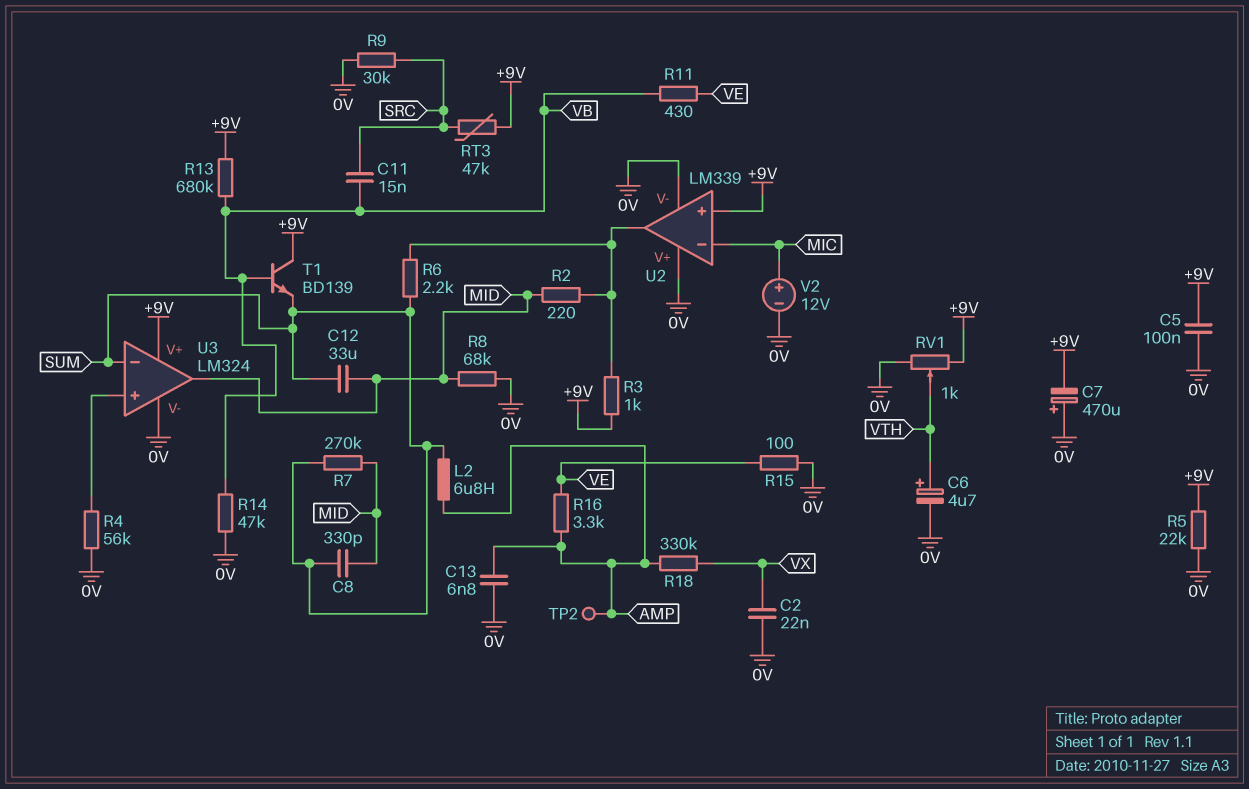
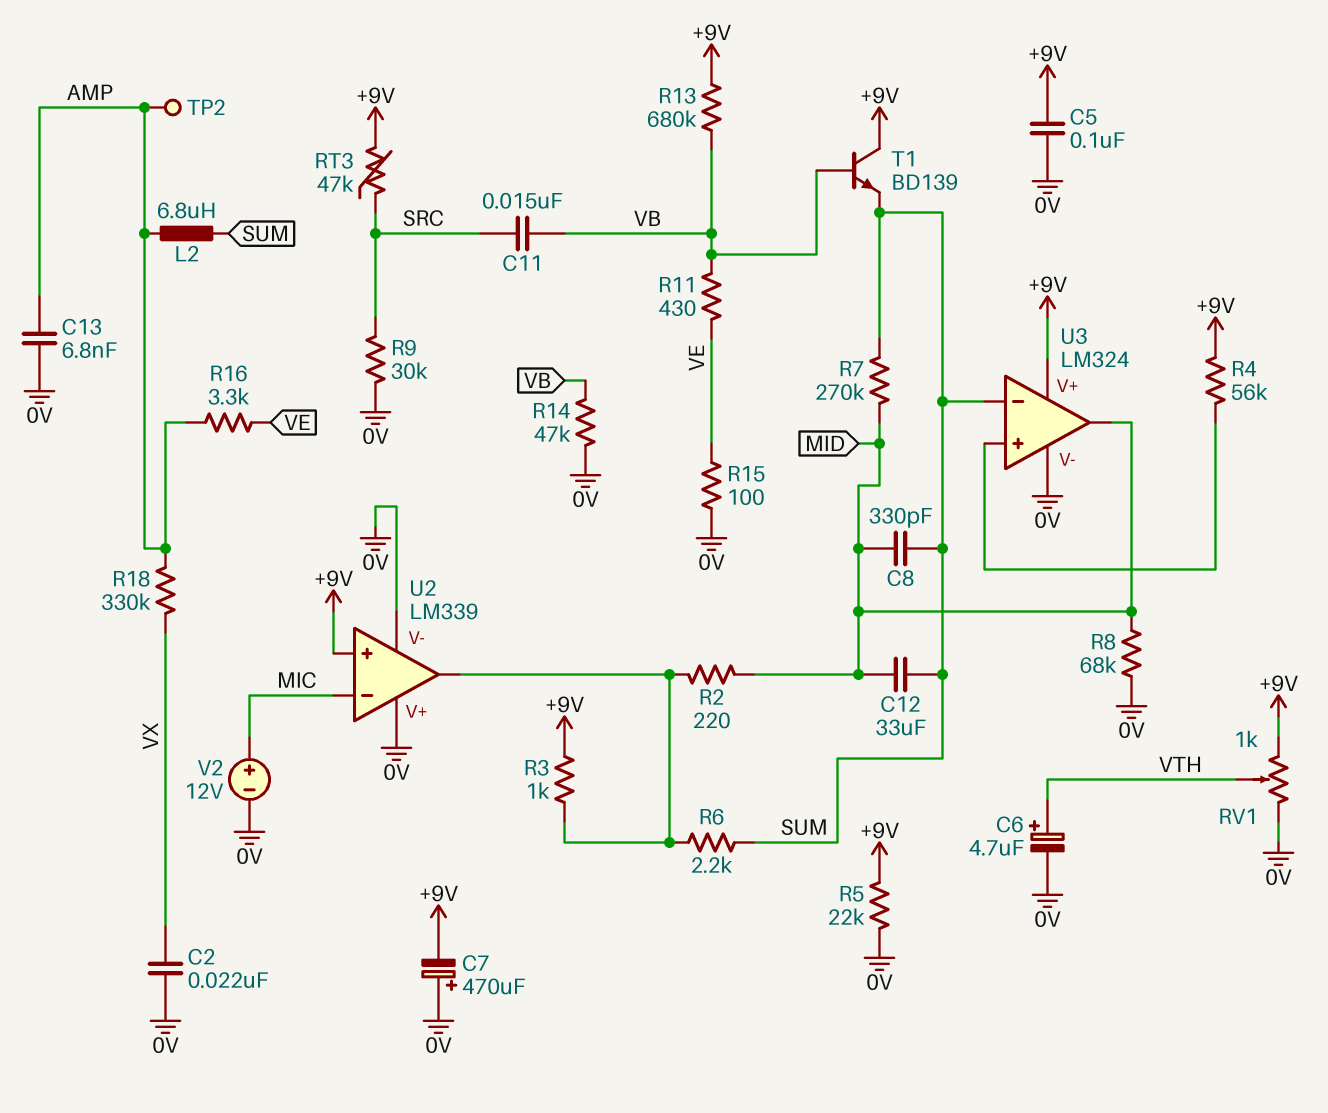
R4: 56k (0V, U3/in+) -> 56k (+9V, U3/in+)

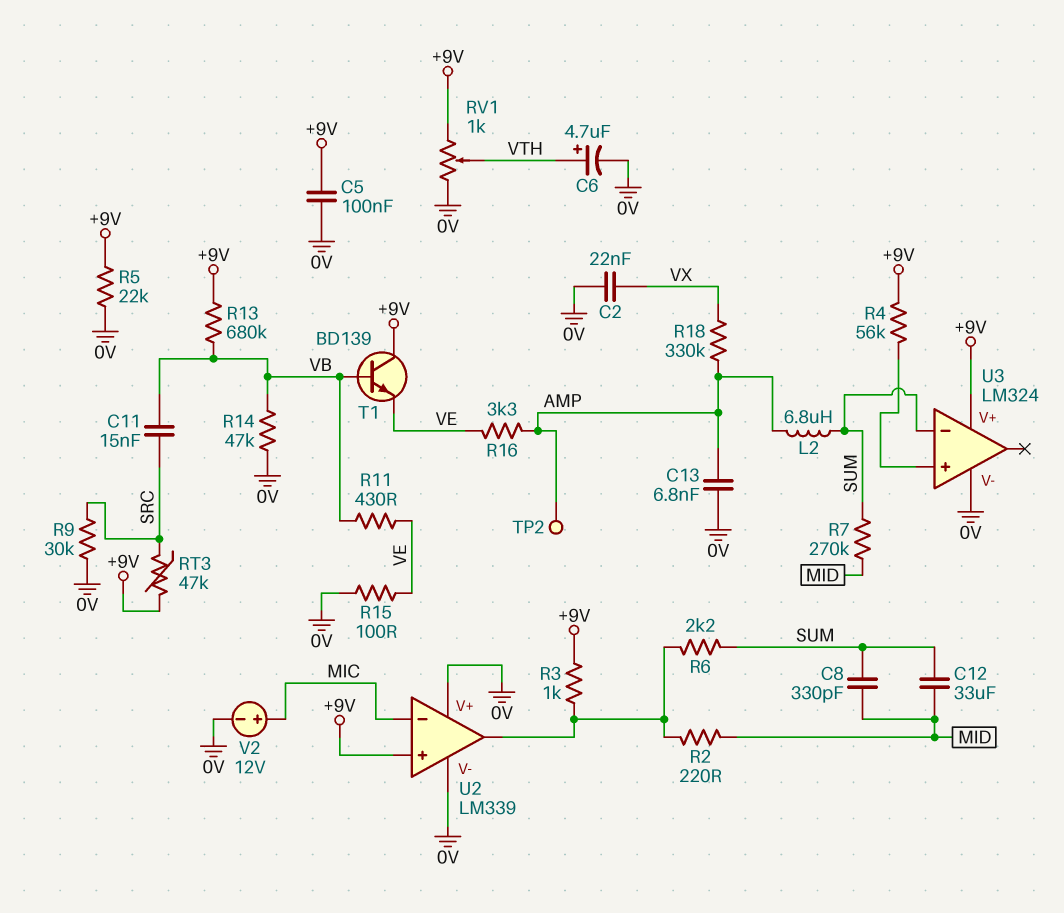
C7: 470uF (plus 0V, minus +9V) -> none
R8: 68k (0V, MID) -> none
T1: NPN BD139 (B VB, C +9V, E SUM) -> NPN BD139 (B VB, C +9V, E VE)
U3 pin out: MID -> none

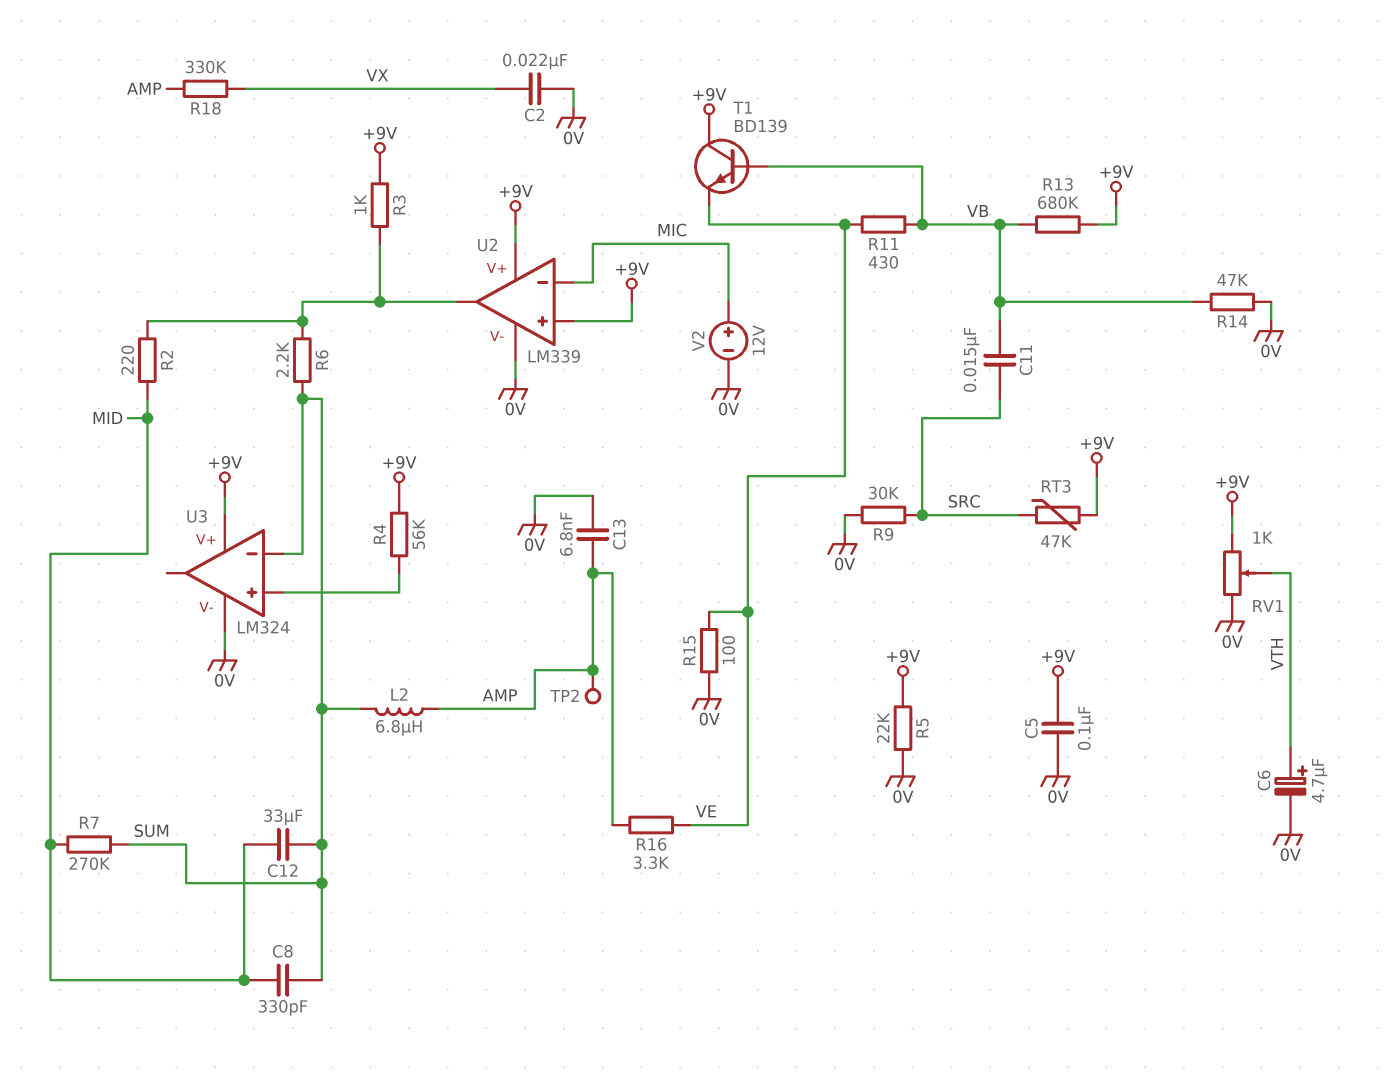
U2 pin V+: 0V -> +9V

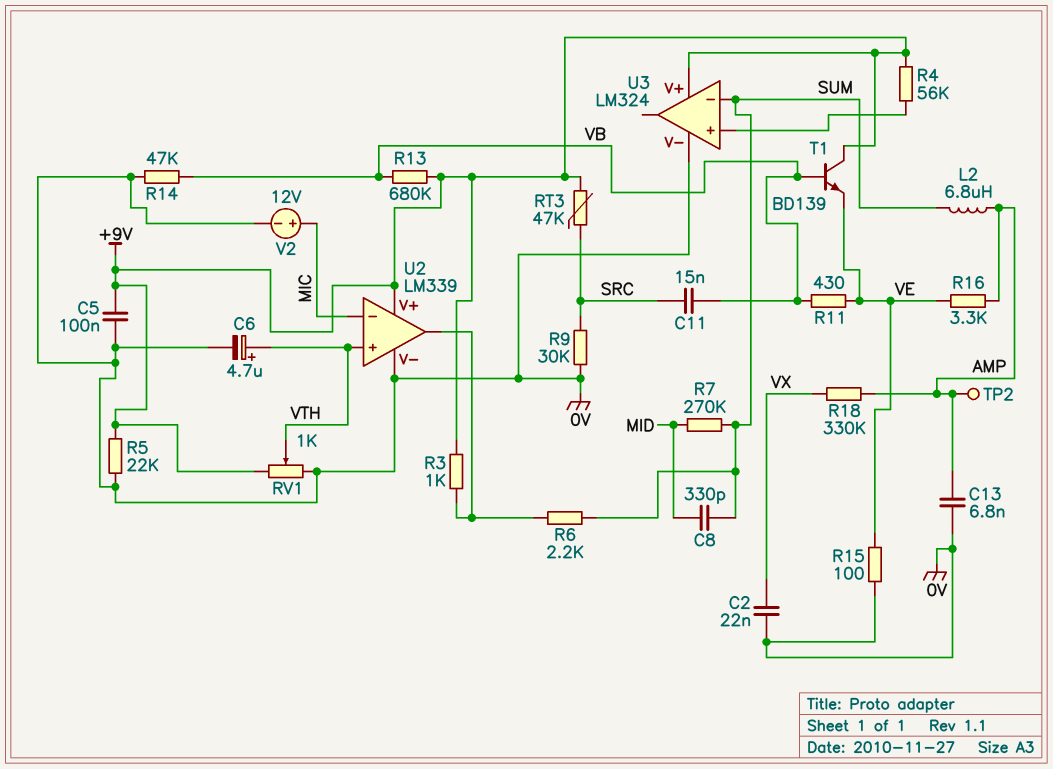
C12: 33uF (MID, SUM) -> none
R2: 220 (MID, U2/out) -> none
U2 pin in+: +9V -> VTH

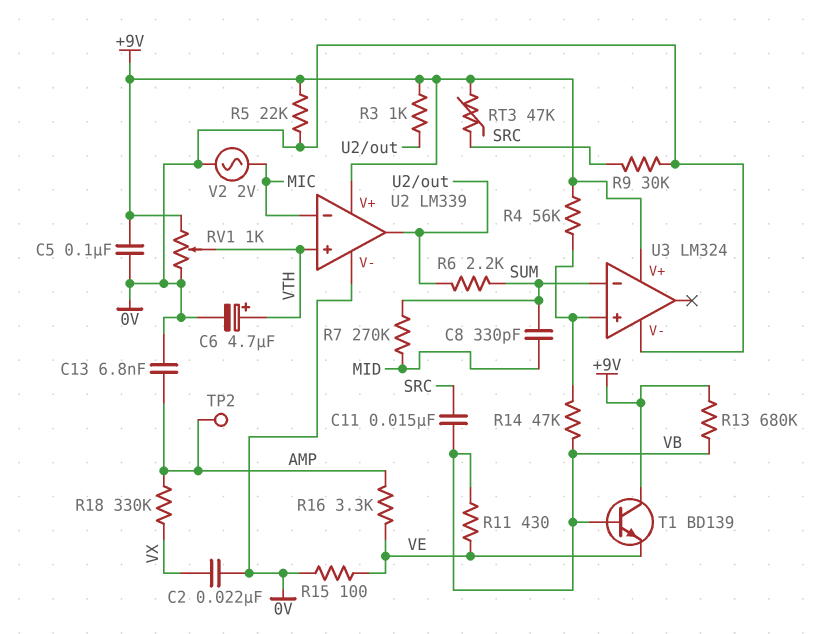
L2: 6.8uH (AMP, SUM) -> none
R14: 47k (0V, VB) -> 47k (U3/in+, VB)
V2: 12V (plus MIC, minus 0V) -> AC 2V (0V, MIC)

